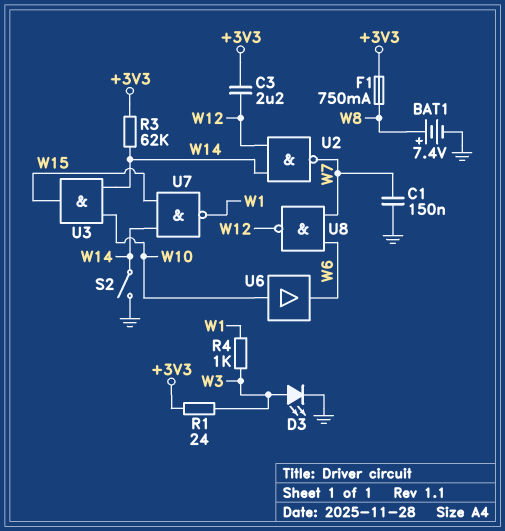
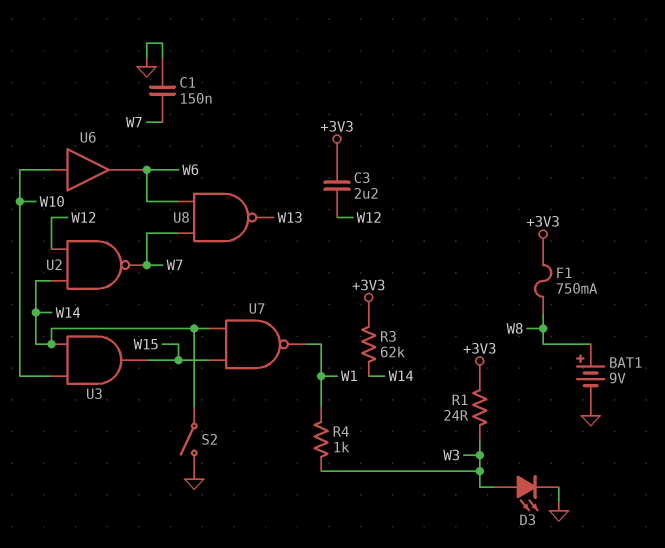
BAT1: 7.4V (plus W8, minus GND) -> 9V (plus W8, minus GND)
U8: NAND (in W6, in W7, out W12) -> NAND (in W6, in W7, out W13)

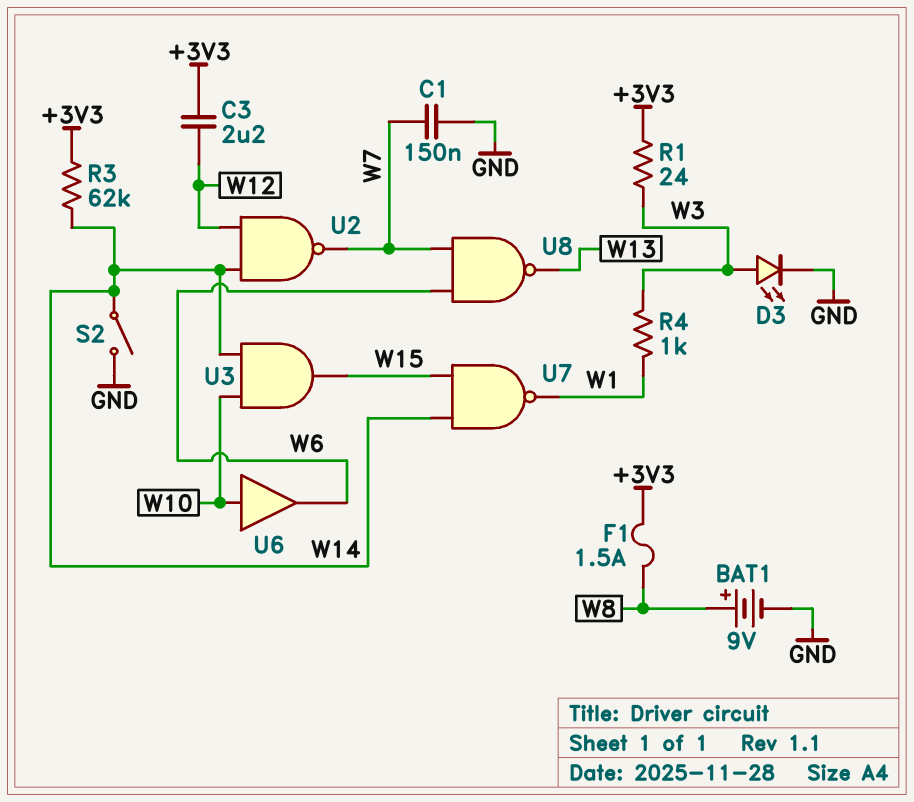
F1: 750mA (+3V3, W8) -> 1.5A (+3V3, W8)

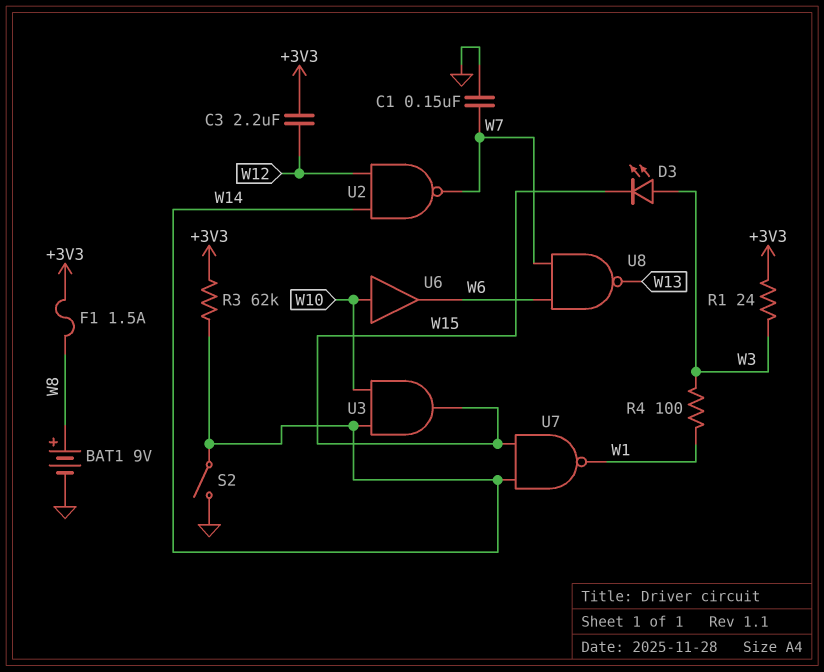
D3: LED (A W3, K GND) -> LED (A W3, K W15)
R4: 1k (W1, W3) -> 100 (W1, W3)

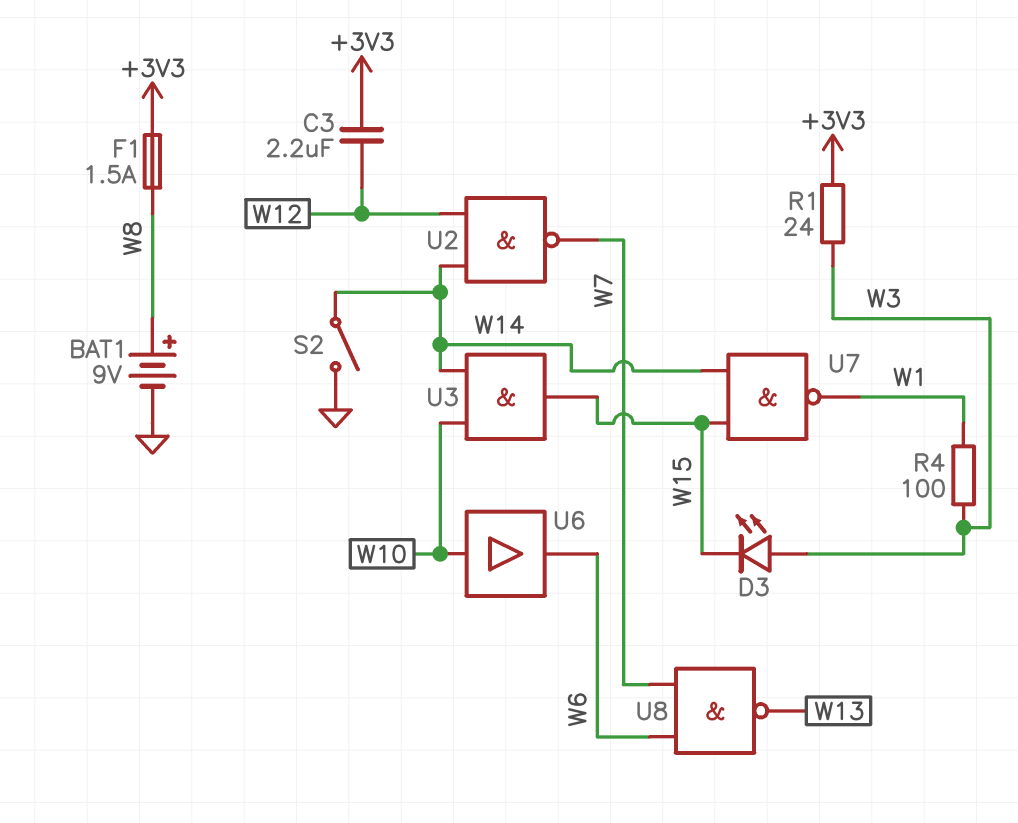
C1: 150nF (GND, W7) -> none
R3: 62k (+3V3, W14) -> none

